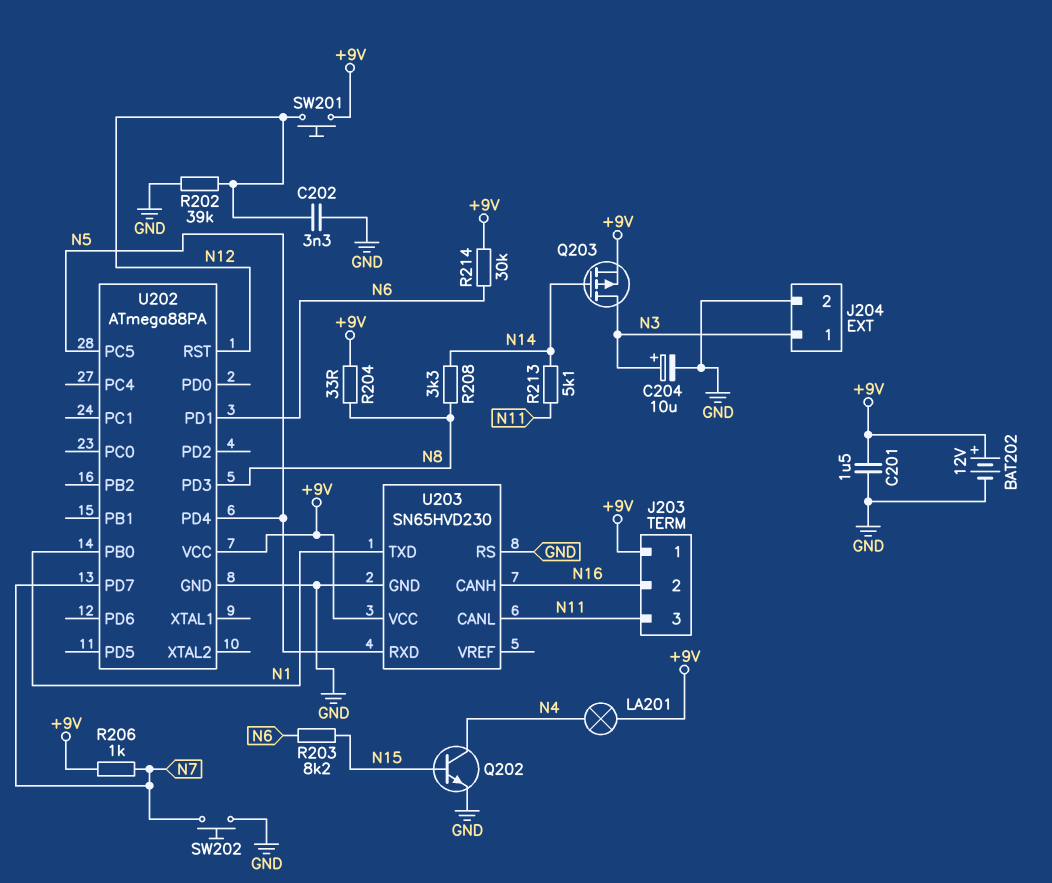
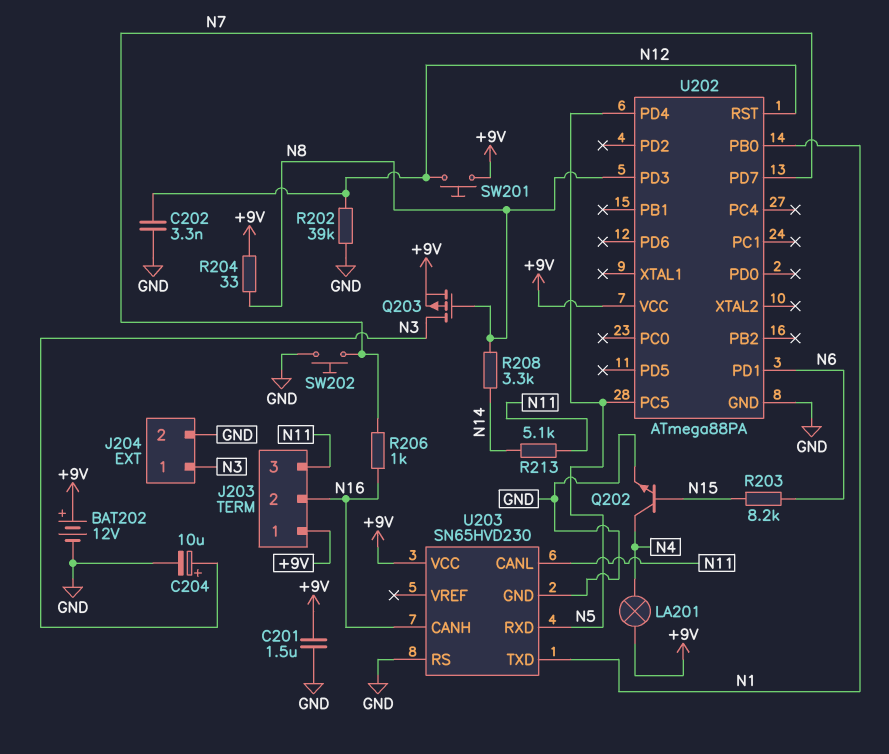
Q203: PMOS (G N14, D N3, S +9V) -> PMOS (G N8, D N3, S +9V)
R206: 1k (+9V, N7) -> 1k (N7, N16)
R214: 30k (+9V, N6) -> none

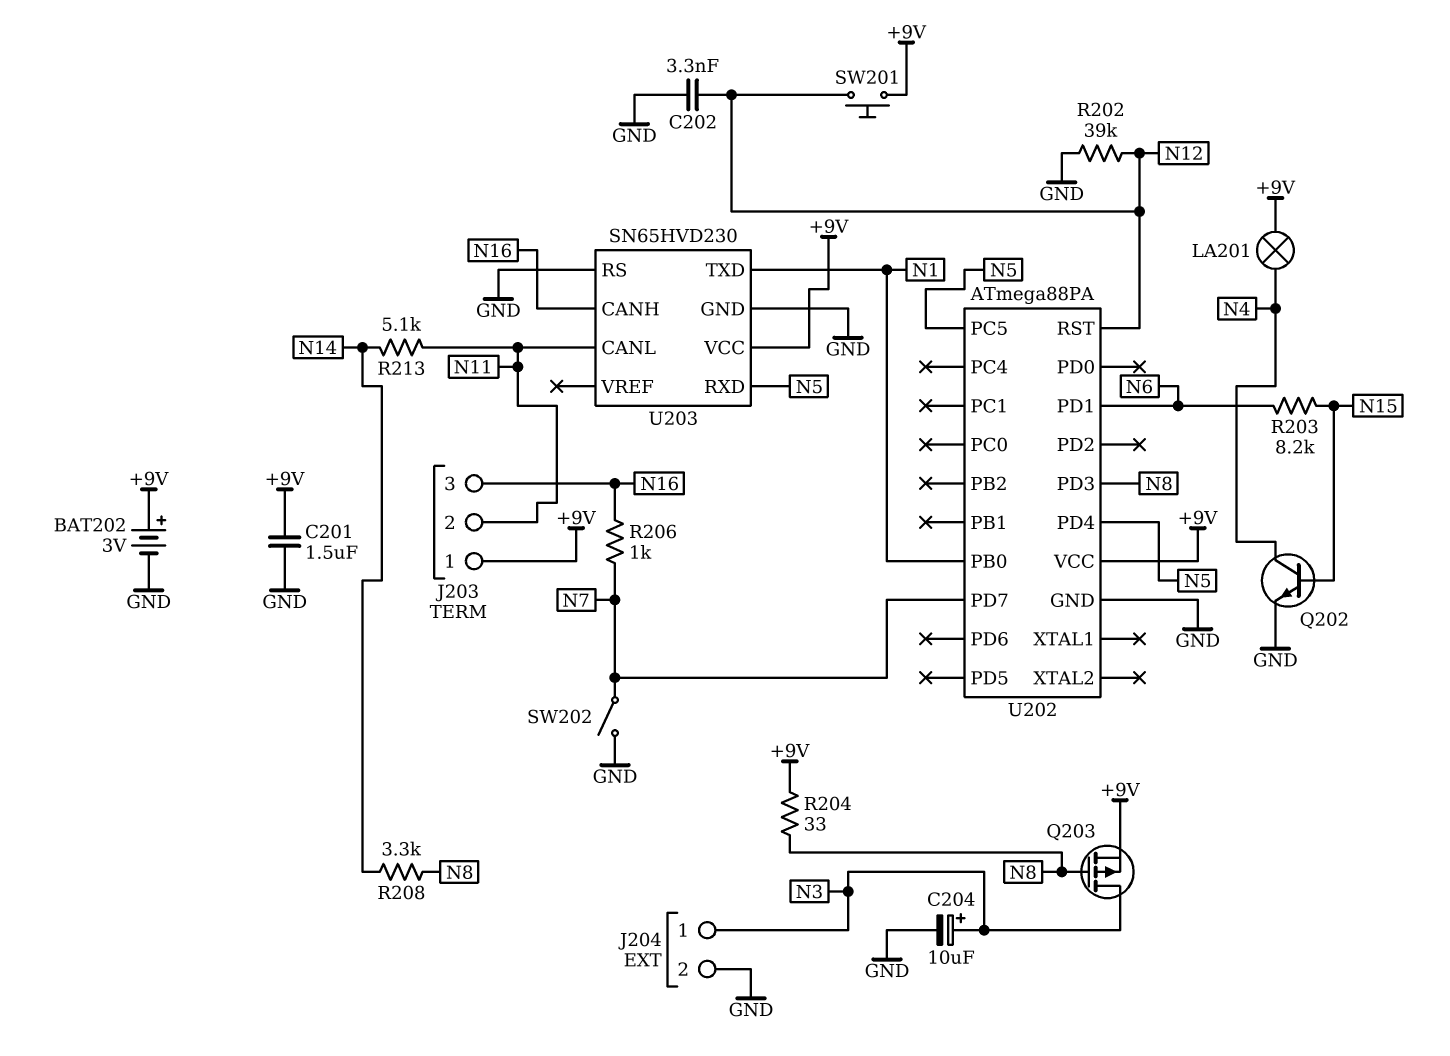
BAT202: 12V (plus +9V, minus GND) -> 3V (plus +9V, minus GND)
J203 pin 2: N16 -> N11
J203 pin 3: N11 -> N16
SW202: button (GND, N7) -> switch (GND, N7)

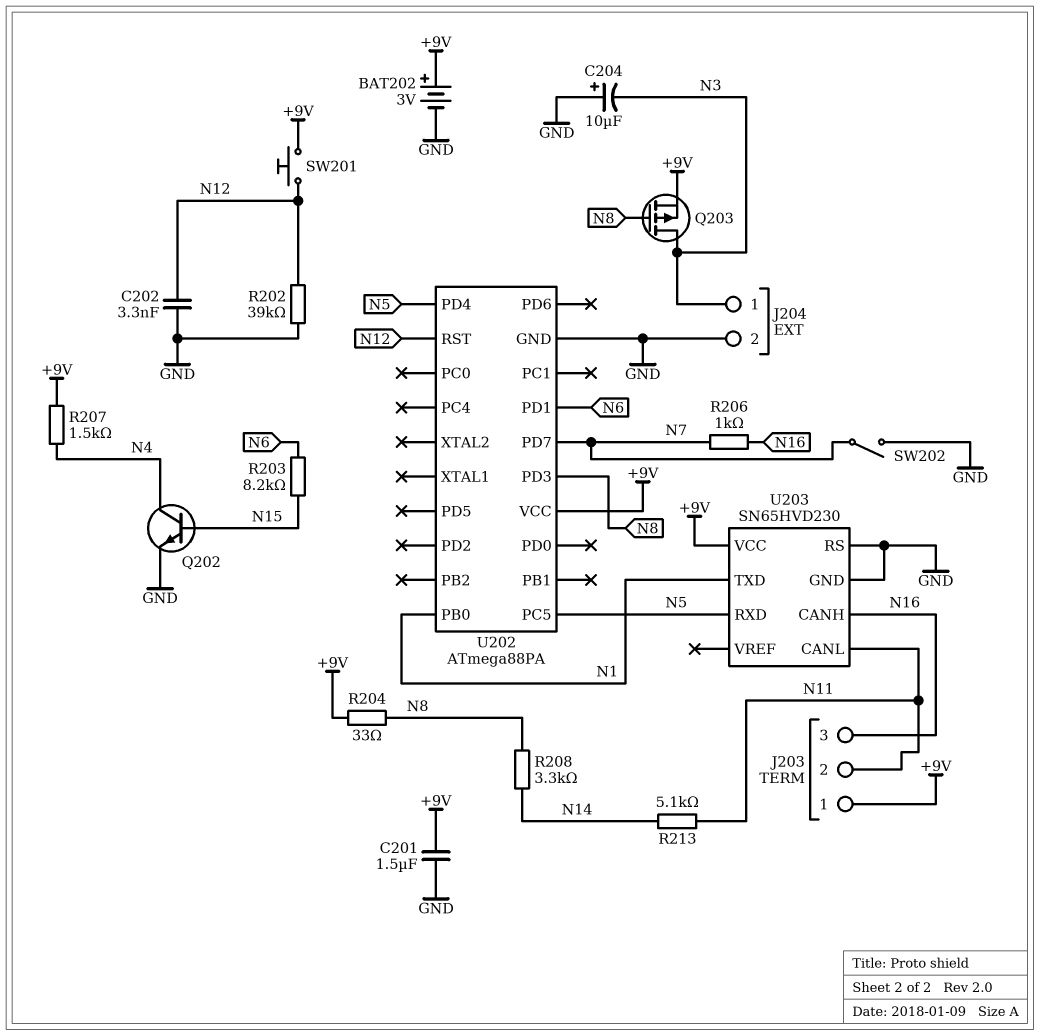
C204: 10uF (plus N3, minus GND) -> 10uF (plus GND, minus N3)
LA201: lamp (+9V, N4) -> none
R207: none -> 1.5k (+9V, N4)

